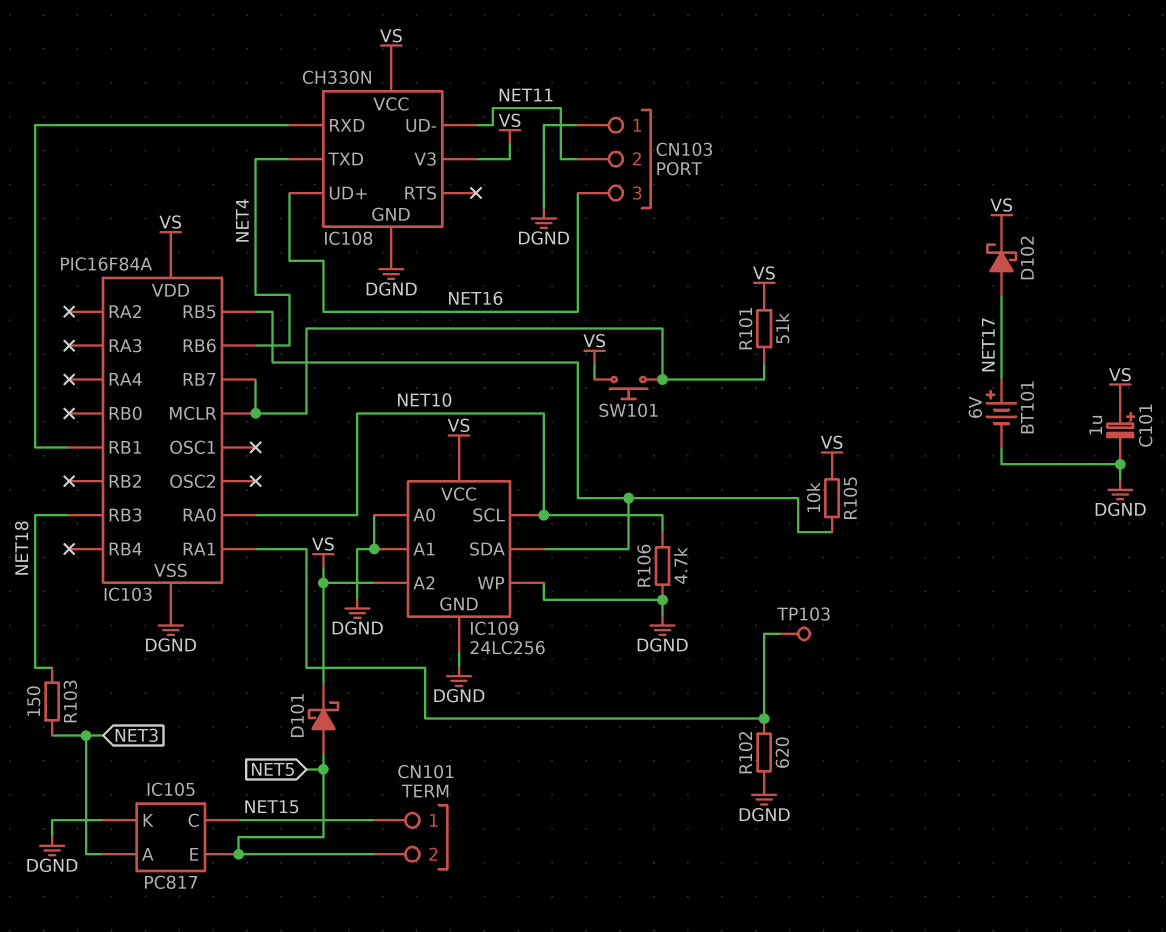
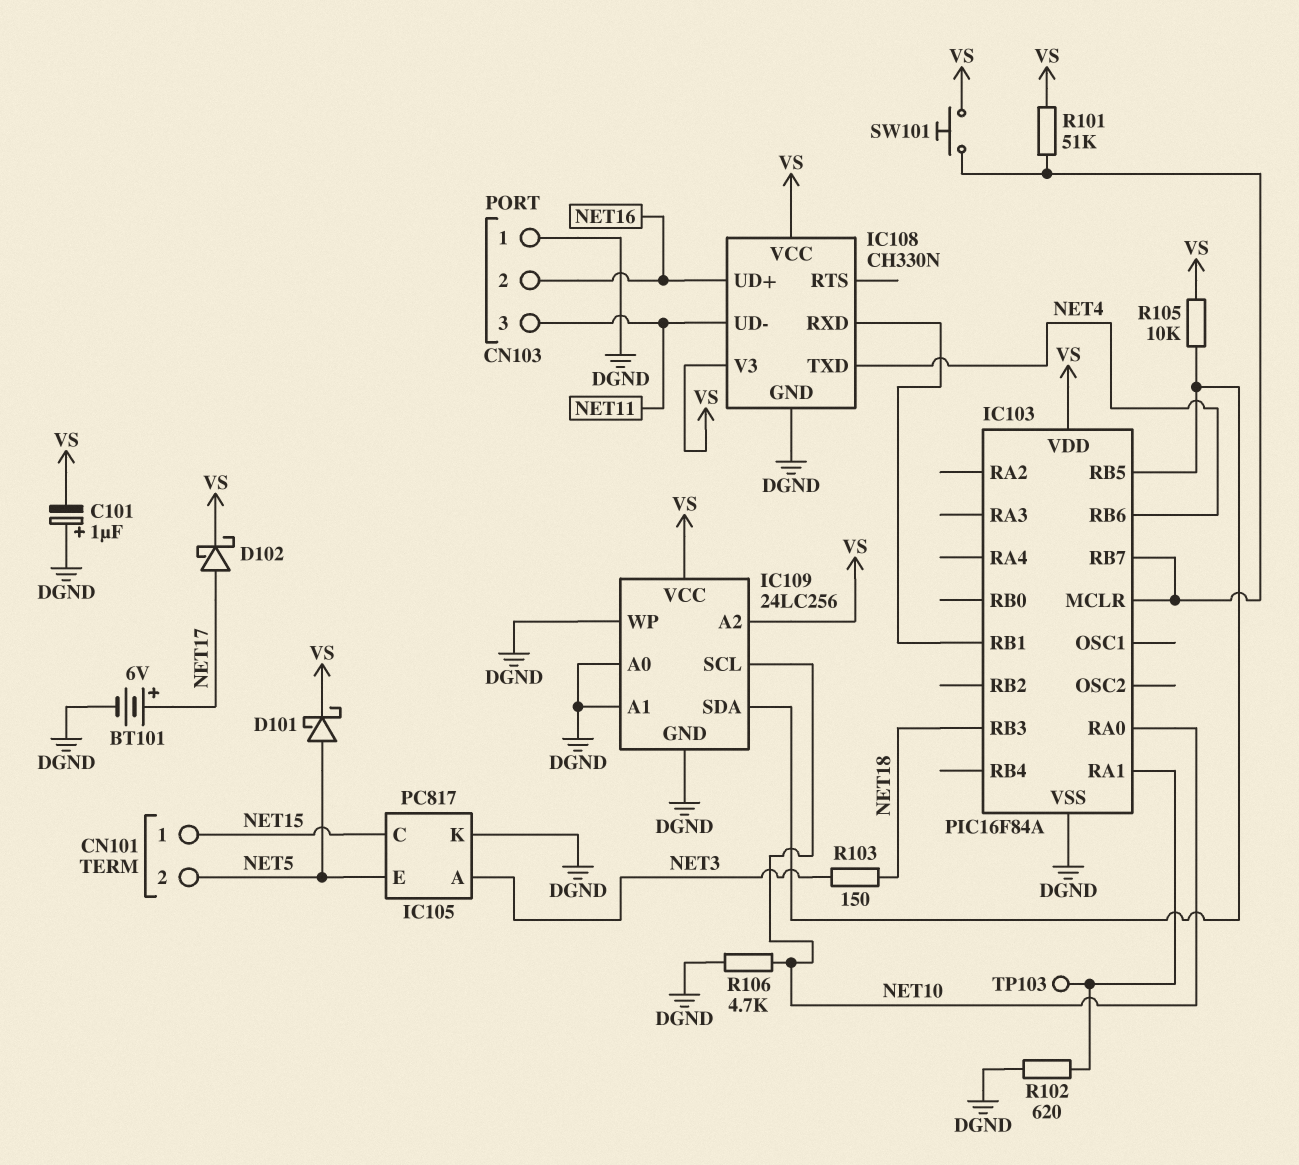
C101: 1uF (plus VS, minus DGND) -> 1uF (plus DGND, minus VS)
CN103 pin 2: NET11 -> NET16
CN103 pin 3: NET16 -> NET11

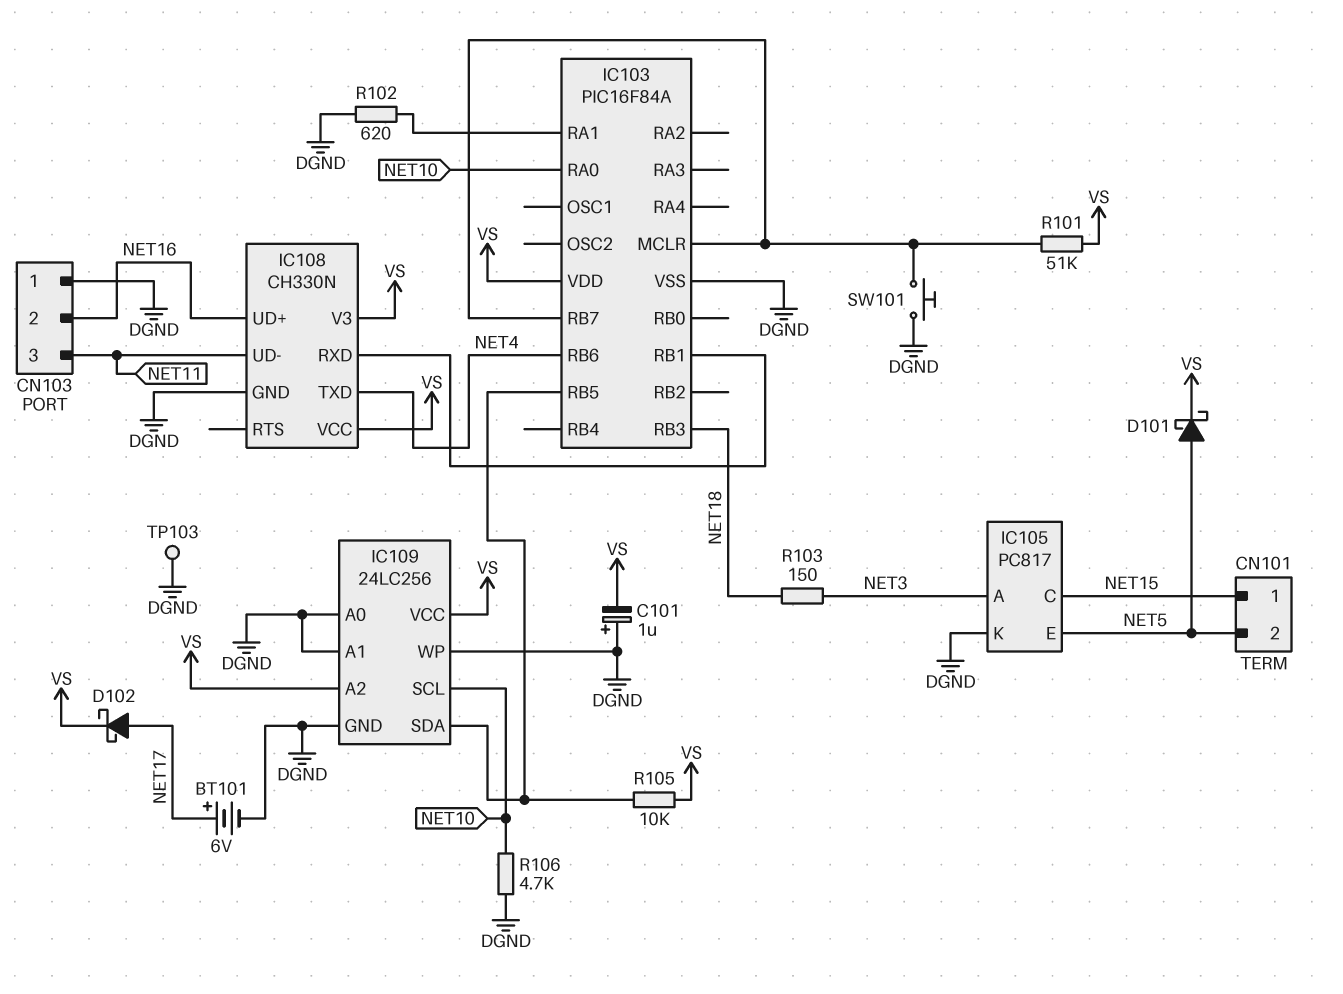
SW101: button (IC103/MCLR, VS) -> button (DGND, IC103/MCLR)
TP103: test point (IC103/RA1) -> test point (DGND)

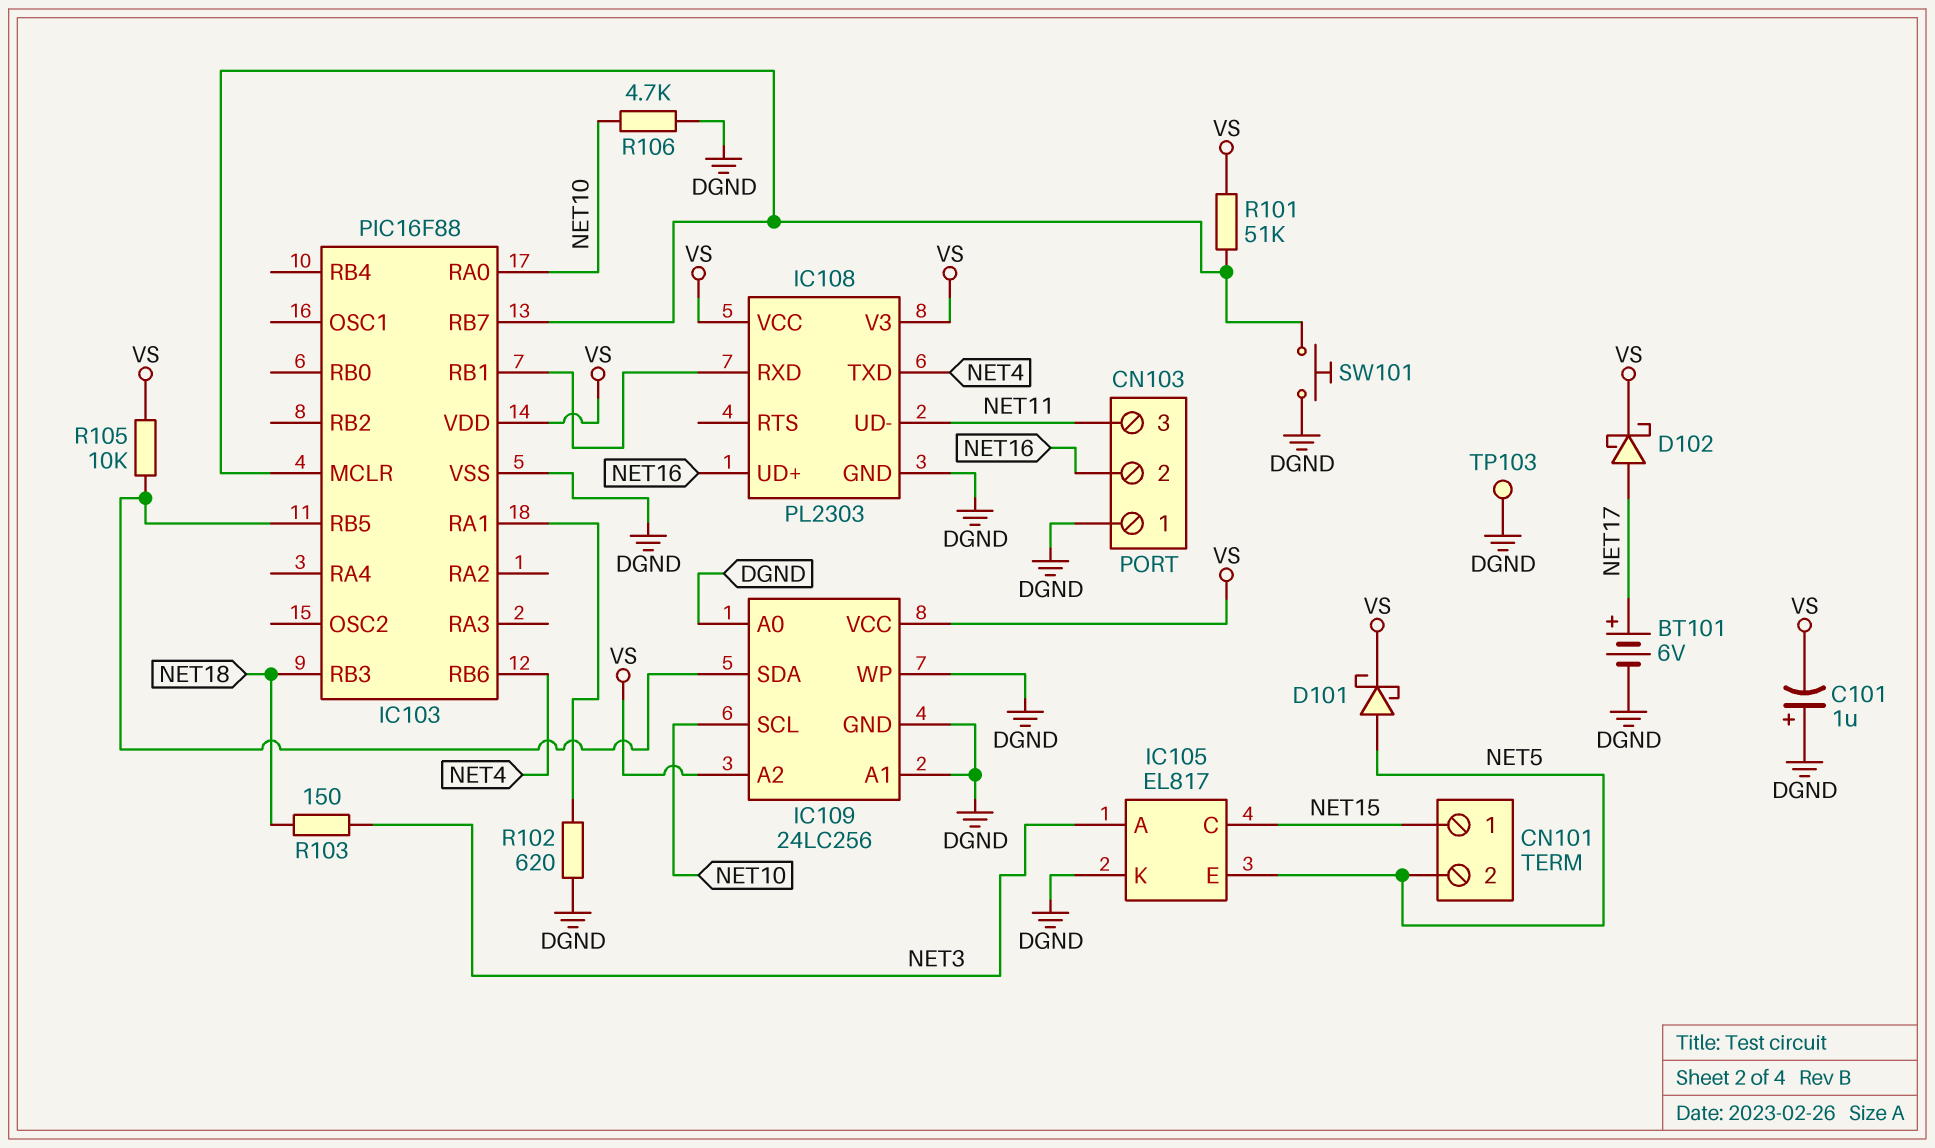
IC103: PIC16F84A -> PIC16F88
IC105: PC817 -> EL817
IC108: CH330N -> PL2303

